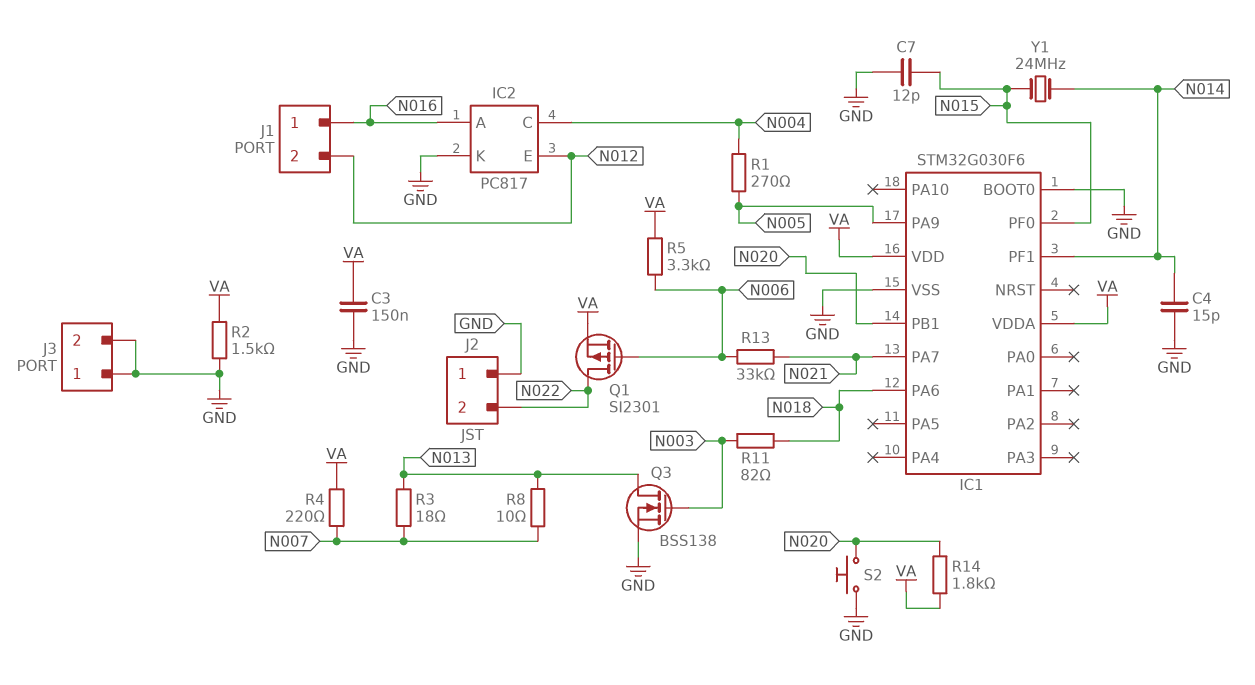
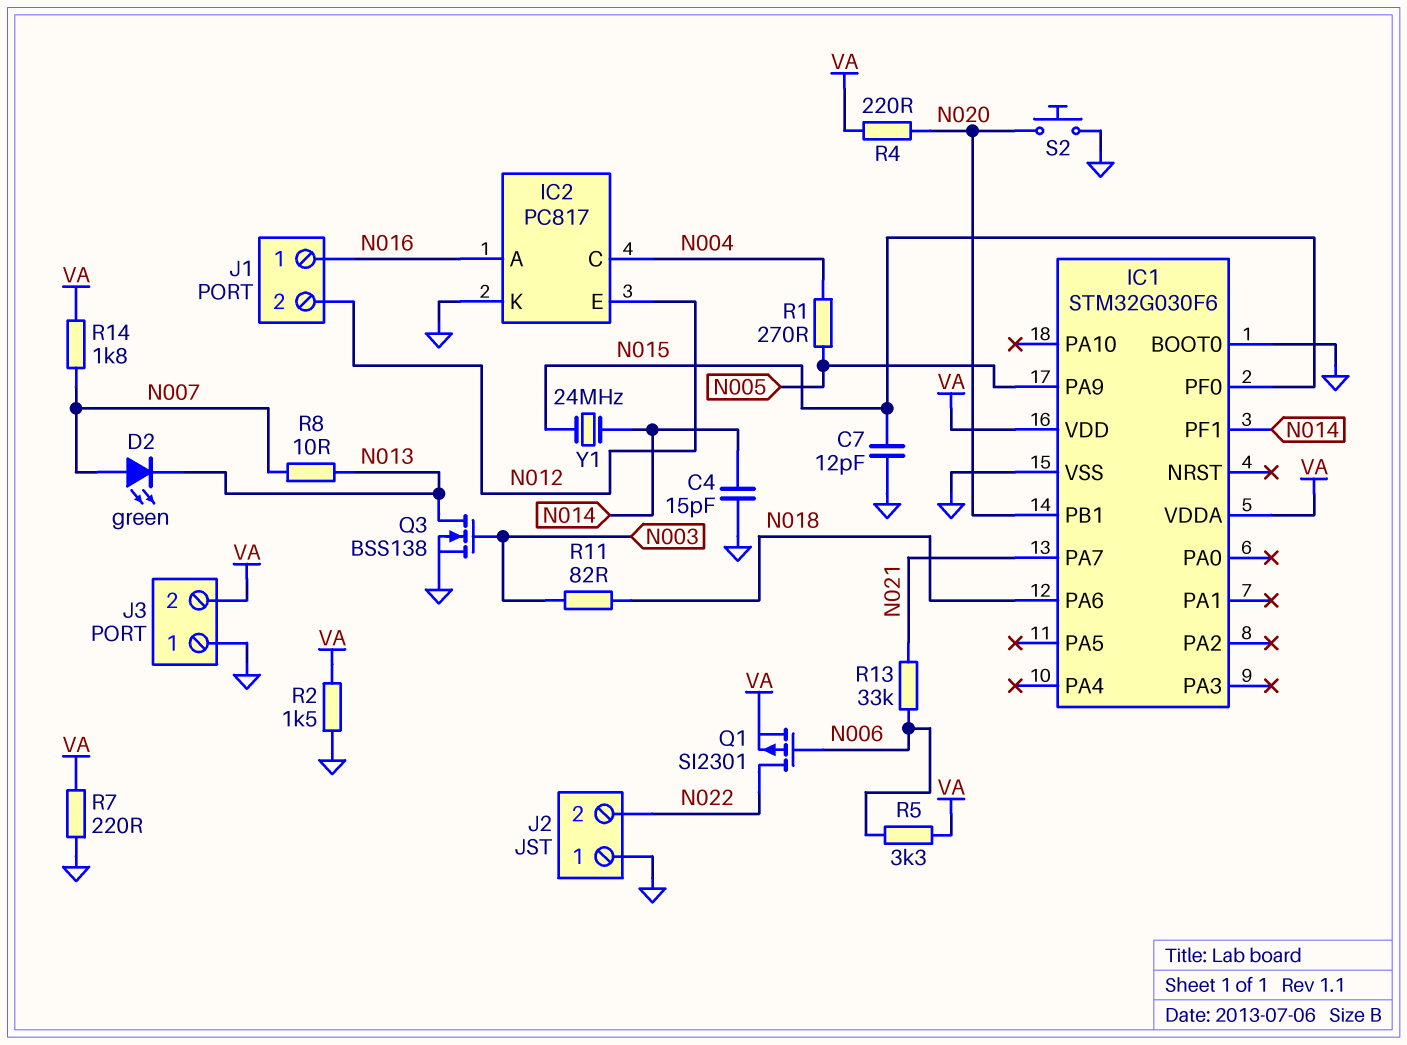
C3: 150nF (GND, VA) -> none
D2: none -> LED green (A N007, K N013)
J3 pin 2: GND -> VA
R3: 18 (N007, N013) -> none
R4: 220 (N007, VA) -> 220 (N020, VA)
R7: none -> 220 (GND, VA)
R14: 1.8k (N020, VA) -> 1.8k (N007, VA)

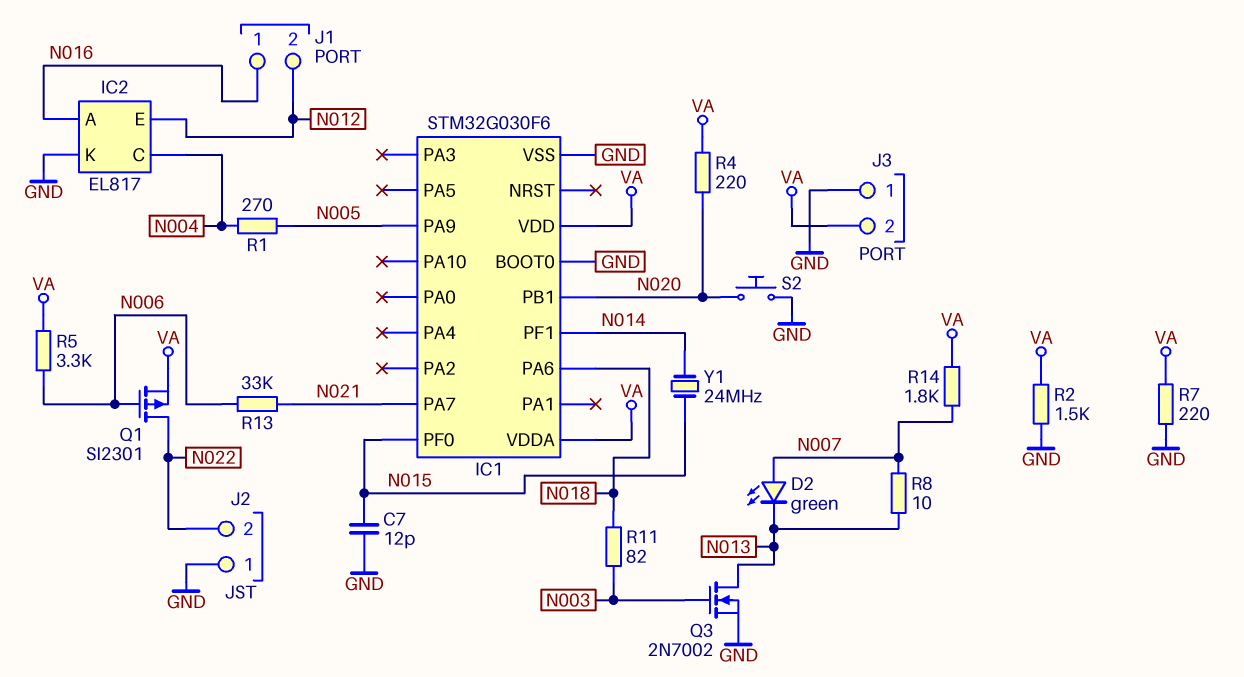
C4: 15pF (GND, N014) -> none
IC2: PC817 -> EL817
Q3: NMOS BSS138 (G N003, D N013, S GND) -> NMOS 2N7002 (G N003, D N013, S GND)

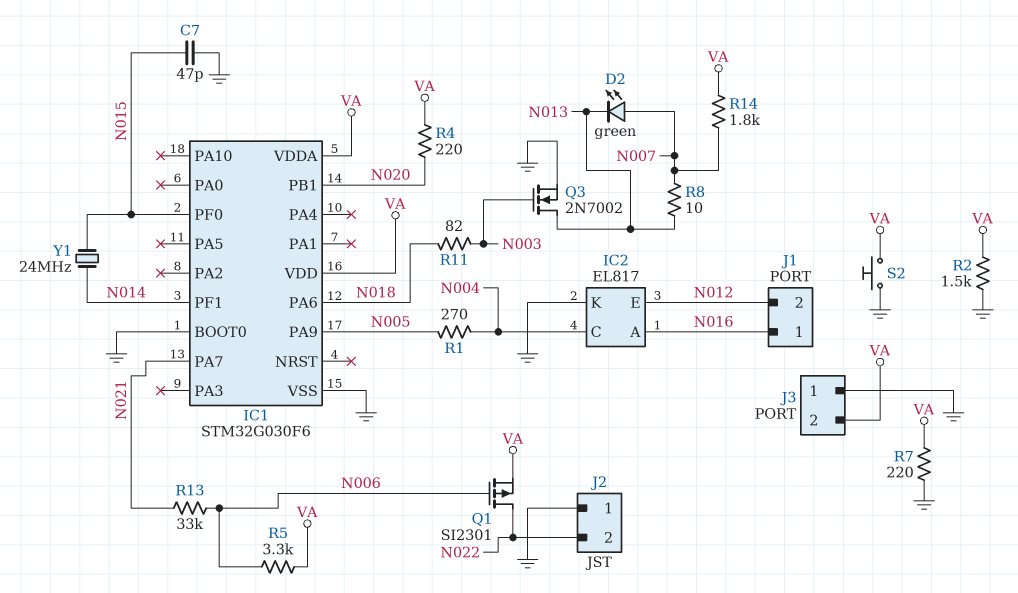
C7: 12pF (GND, N015) -> 47pF (GND, N015)
S2: button (GND, N020) -> button (GND, VA)

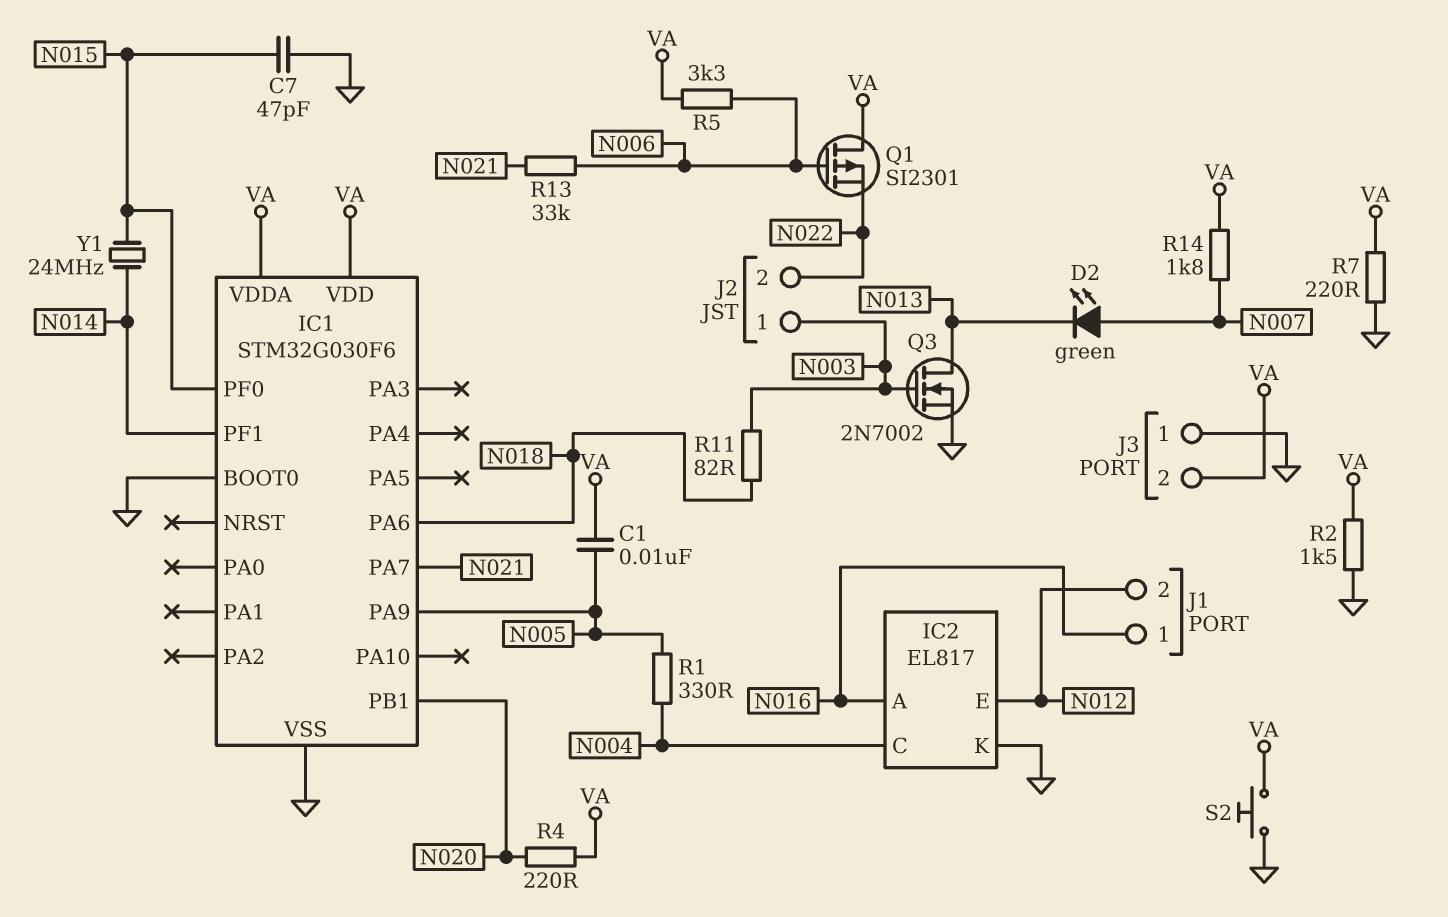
C1: none -> 10nF (N005, VA)
J2 pin 1: GND -> N003
Q1: PMOS SI2301 (G N006, D N022, S VA) -> PMOS SI2301 (G N006, D VA, S N022)
R1: 270 (N004, N005) -> 330 (N004, N005)
R8: 10 (N007, N013) -> none

